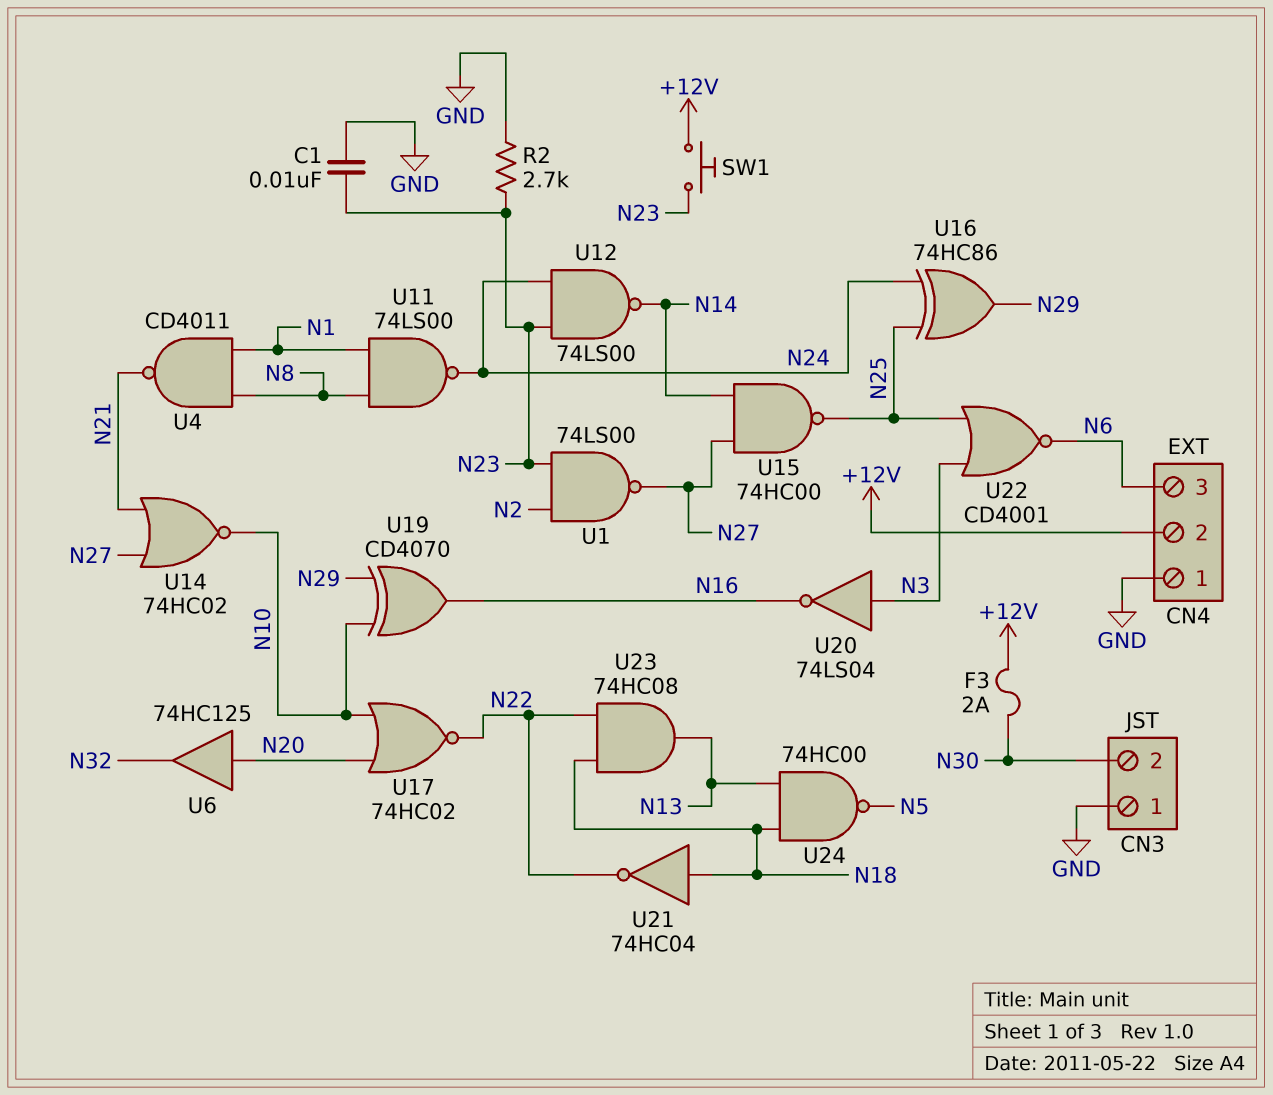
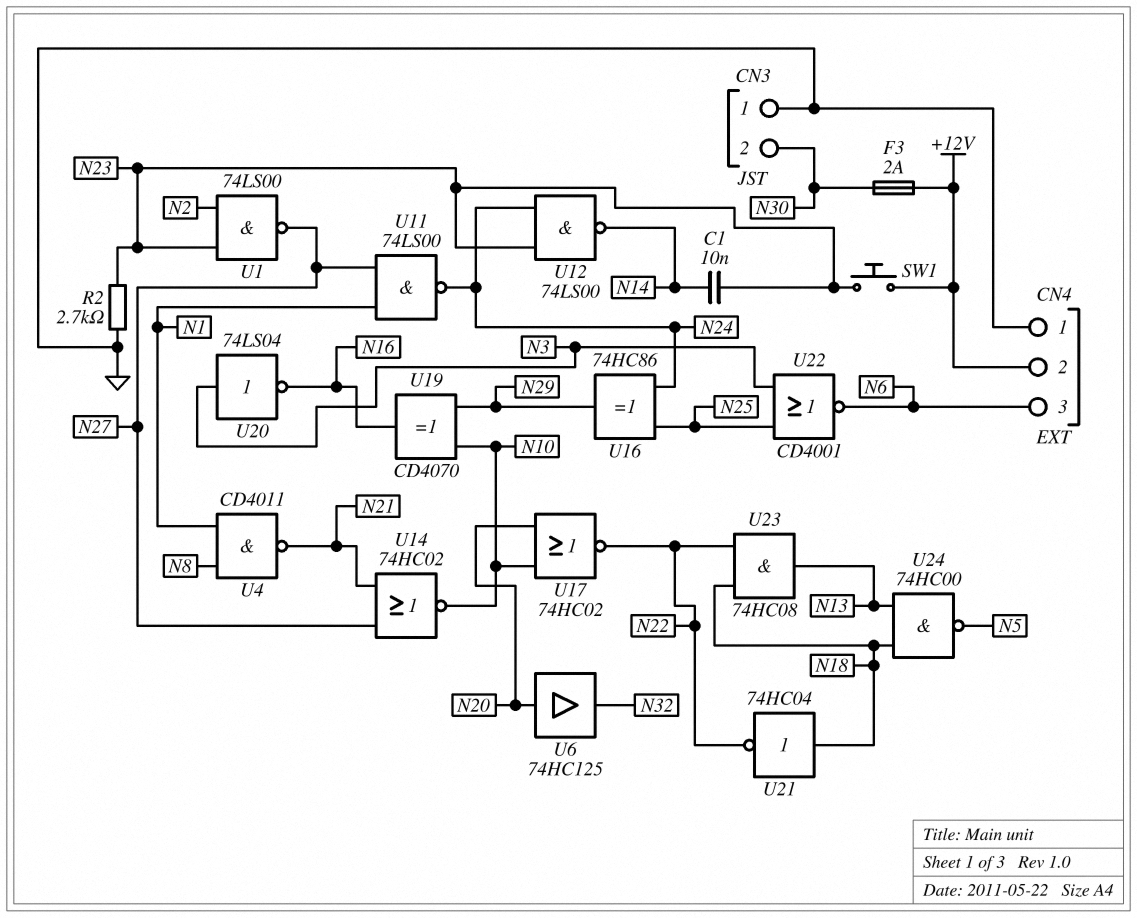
C1: 10nF (GND, N23) -> 10nF (N14, N23)
U11: NAND 74LS00 (in N1, in N8, out N24) -> NAND 74LS00 (in N1, in N27, out N24)
U15: NAND 74HC00 (in N14, in N27, out N25) -> none

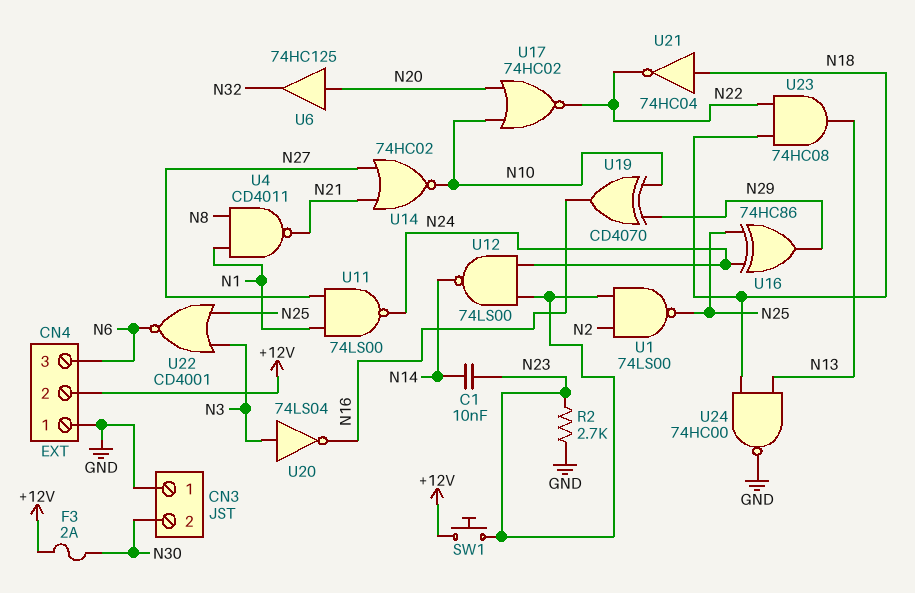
U1: NAND 74LS00 (in N2, in N23, out N27) -> NAND 74LS00 (in N2, in N23, out N25)
U24: NAND 74HC00 (in N13, in N18, out N5) -> NAND 74HC00 (in N13, in N18, out GND)

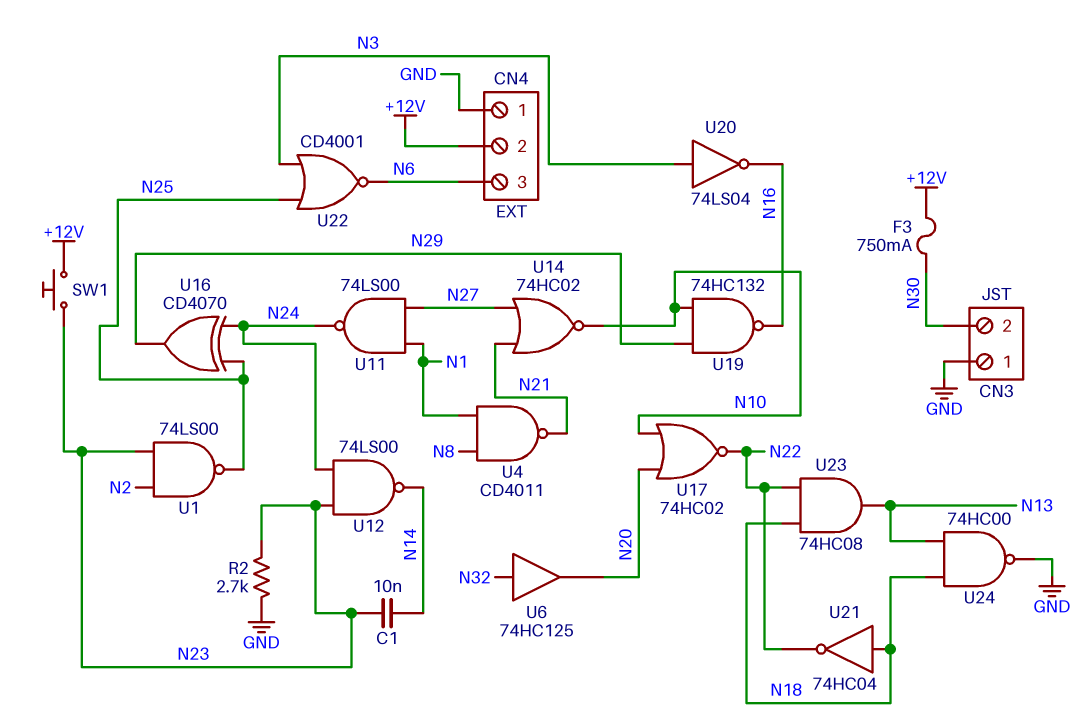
F3: 2A (+12V, N30) -> 750mA (+12V, N30)
U6: buffer 74HC125 (in N20, out N32) -> buffer 74HC125 (in N32, out N20)
U16: XOR 74HC86 (in N24, in N25, out N29) -> XOR CD4070 (in N24, in N25, out N29)
U19: XOR CD4070 (in N10, in N29, out N16) -> NAND 74HC132 (in N10, in N29, out N16)

